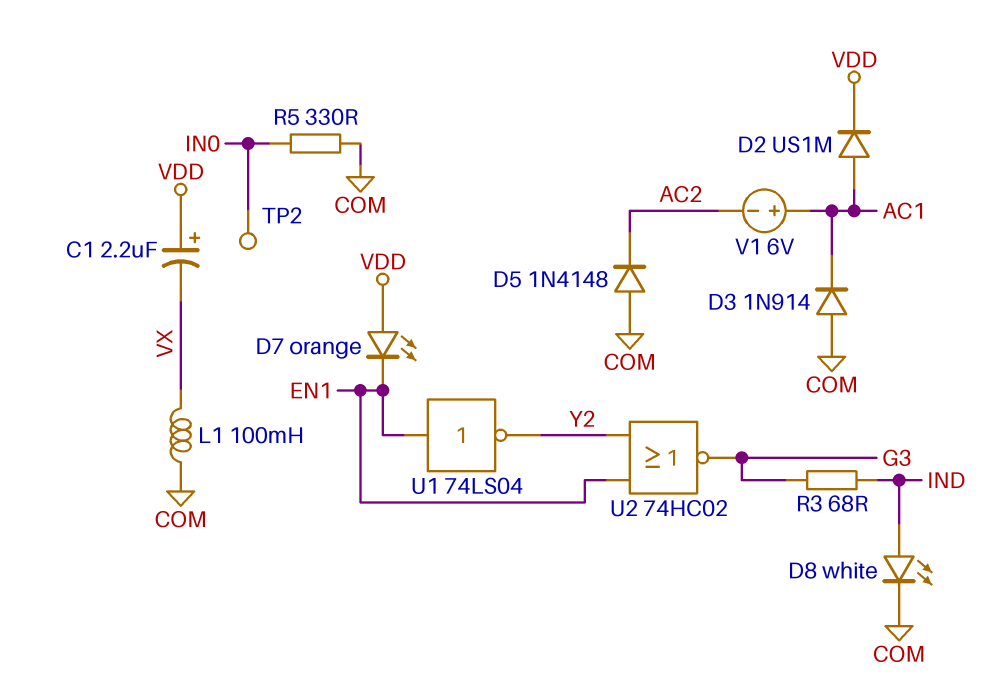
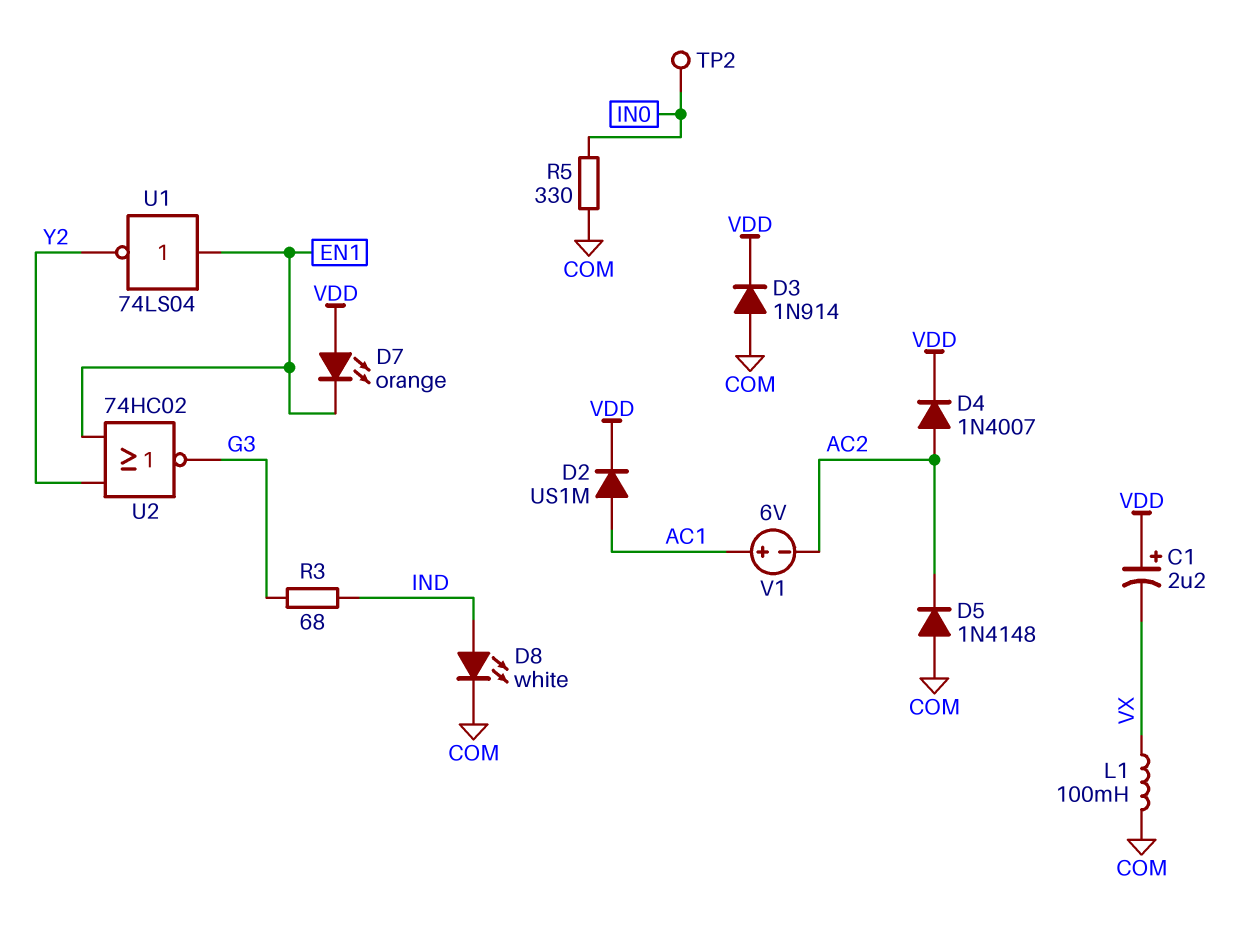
D3: diode 1N914 (A COM, K AC1) -> diode 1N914 (A COM, K VDD)
D4: none -> diode 1N4007 (A AC2, K VDD)

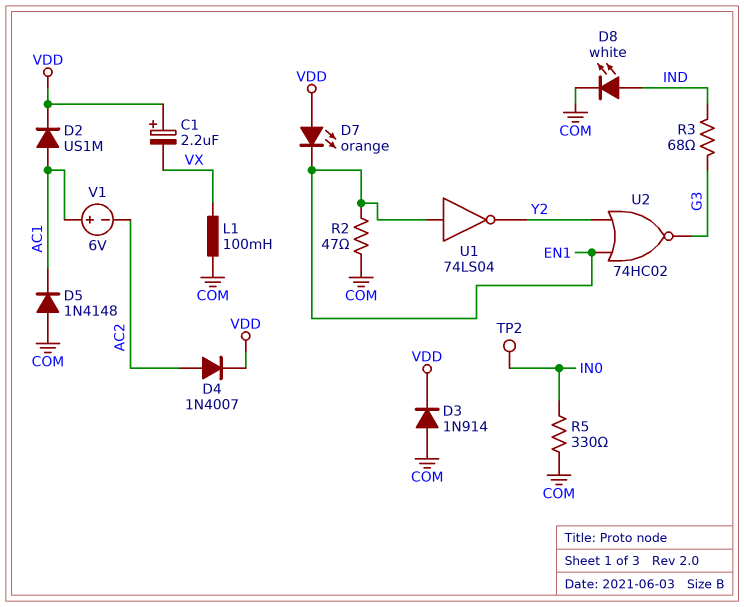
D5: diode 1N4148 (A COM, K AC2) -> diode 1N4148 (A COM, K AC1)
R2: none -> 47 (COM, EN1)

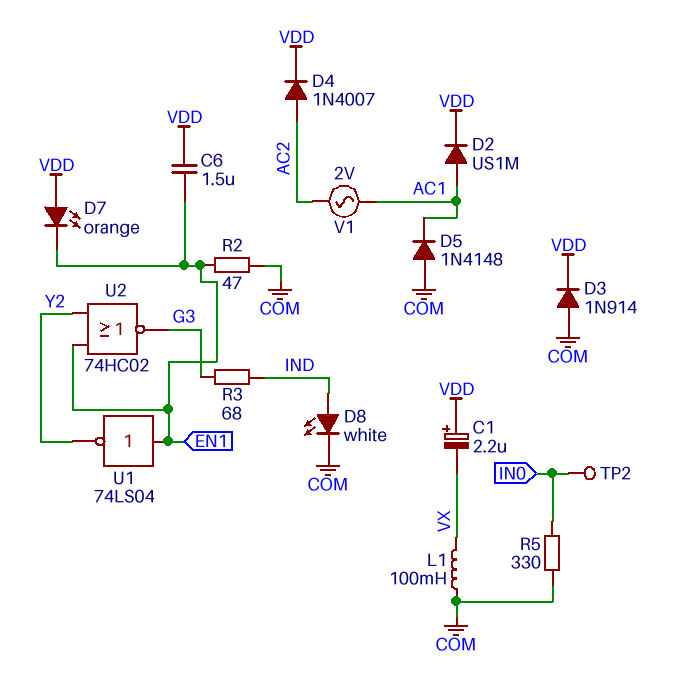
C6: none -> 1.5uF (EN1, VDD)
V1: 6V (plus AC1, minus AC2) -> AC 2V (AC1, AC2)

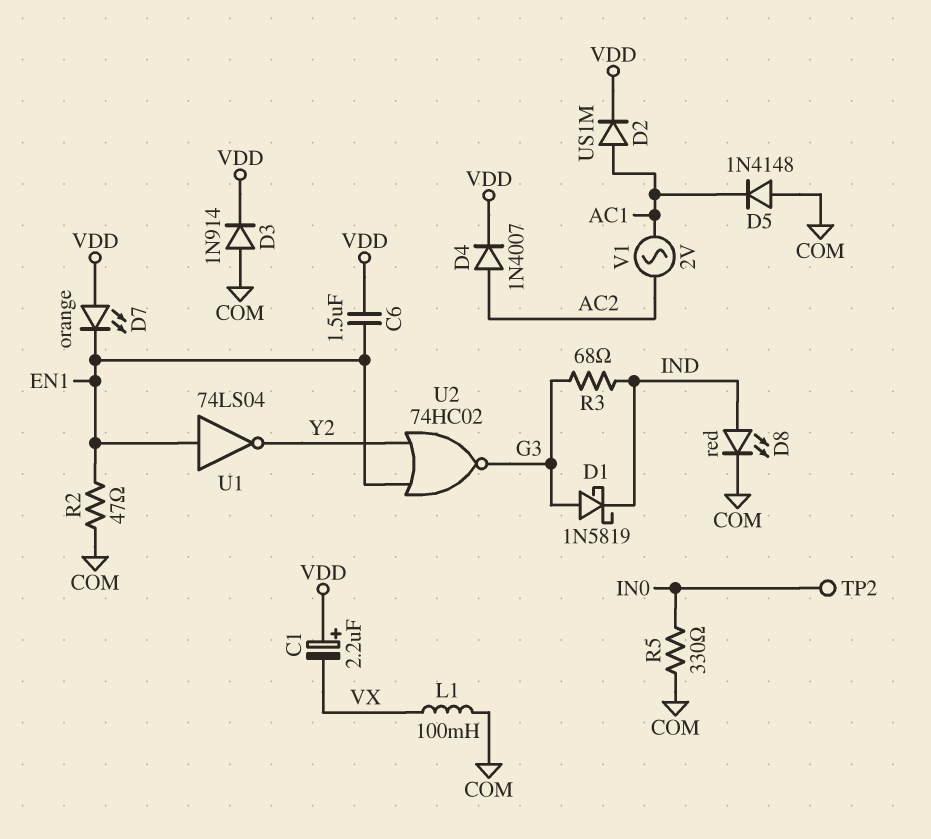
D1: none -> schottky 1N5819 (A G3, K IND)
D8: LED white (A IND, K COM) -> LED red (A IND, K COM)

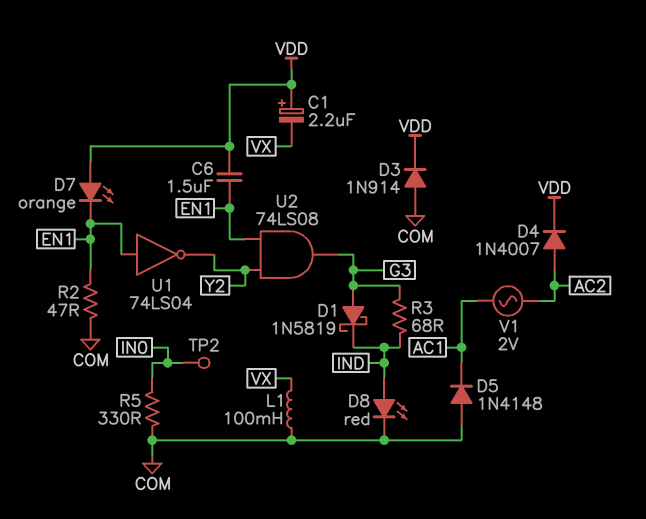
D2: diode US1M (A AC1, K VDD) -> none
U2: NOR 74HC02 (in EN1, in Y2, out G3) -> AND 74LS08 (in EN1, in Y2, out G3)

